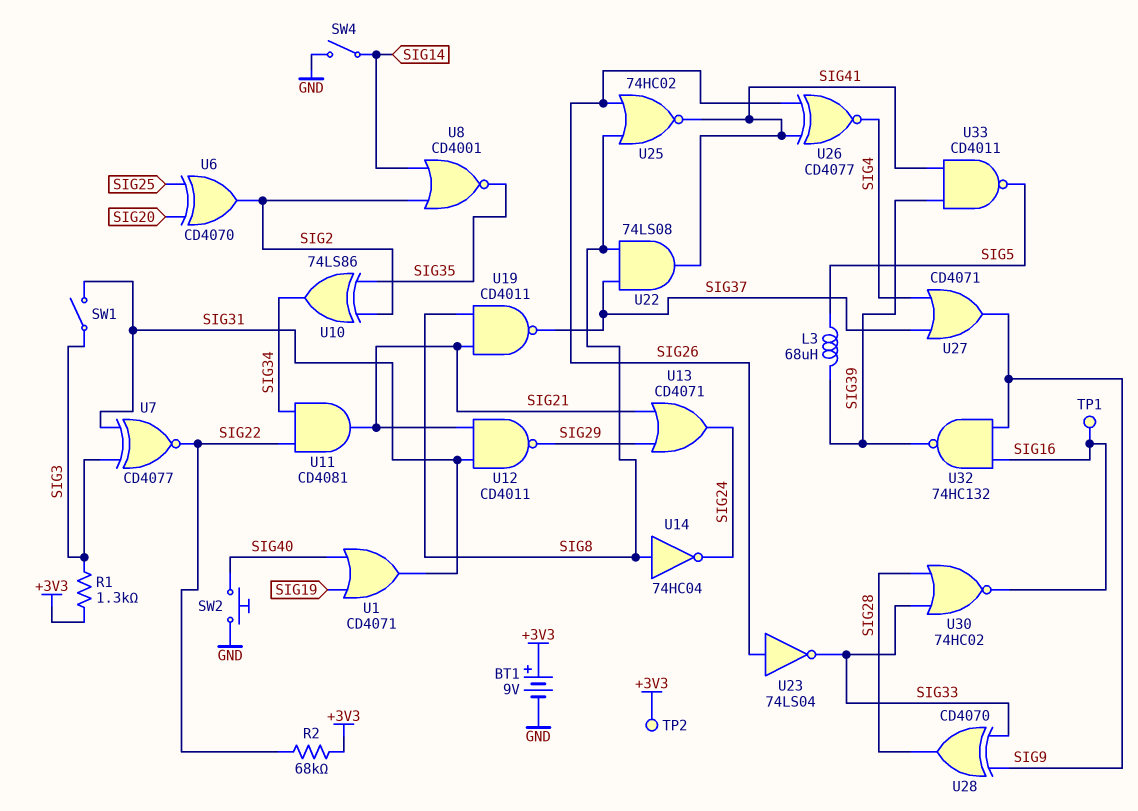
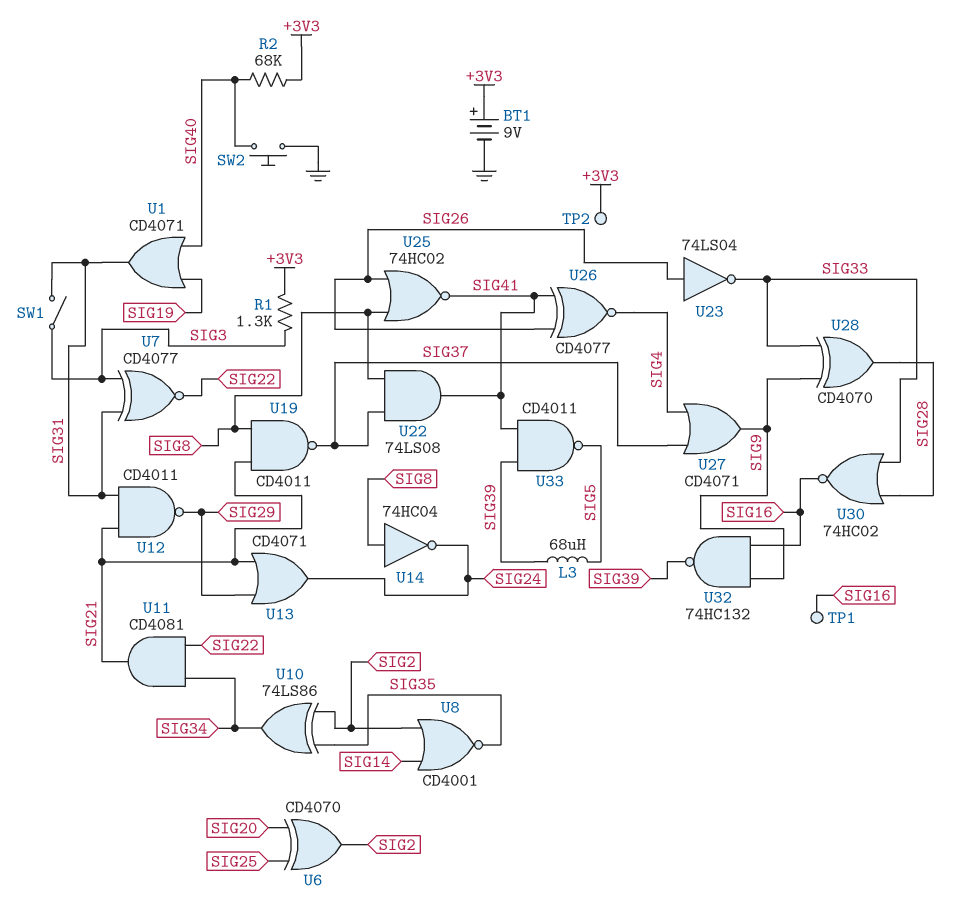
R2: 68k (+3V3, SIG22) -> 68k (+3V3, SIG40)
SW4: switch (GND, SIG14) -> none

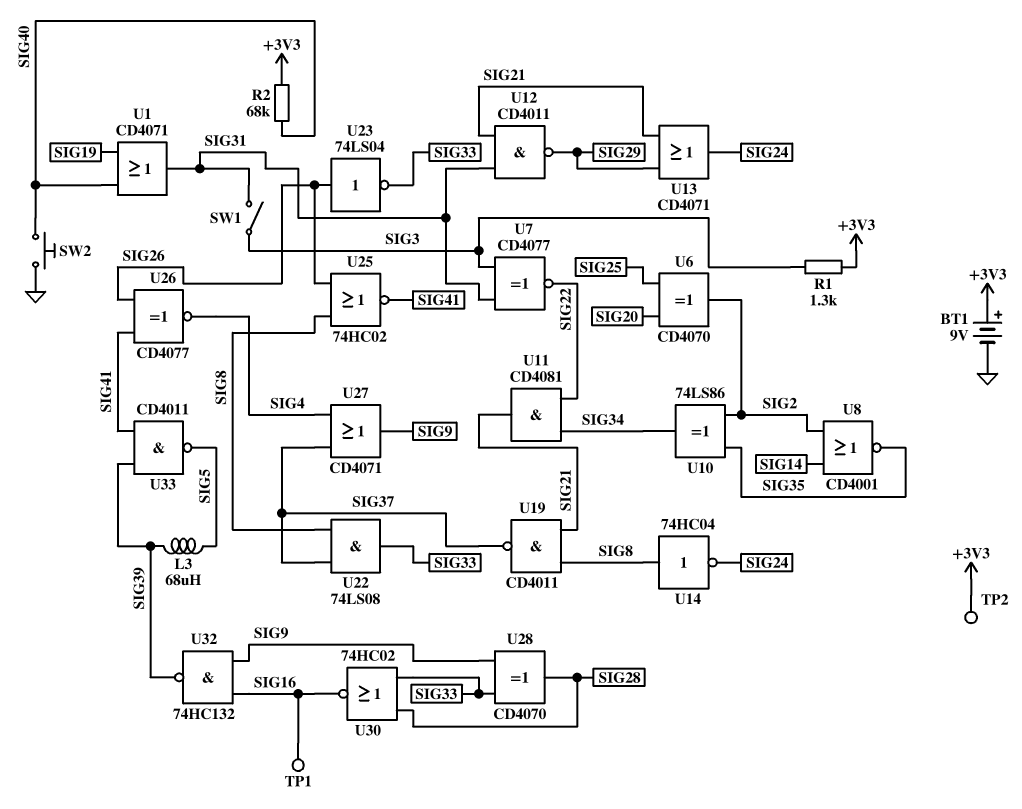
U22: AND 74LS08 (in SIG8, in SIG37, out SIG41) -> AND 74LS08 (in SIG8, in SIG37, out SIG33)

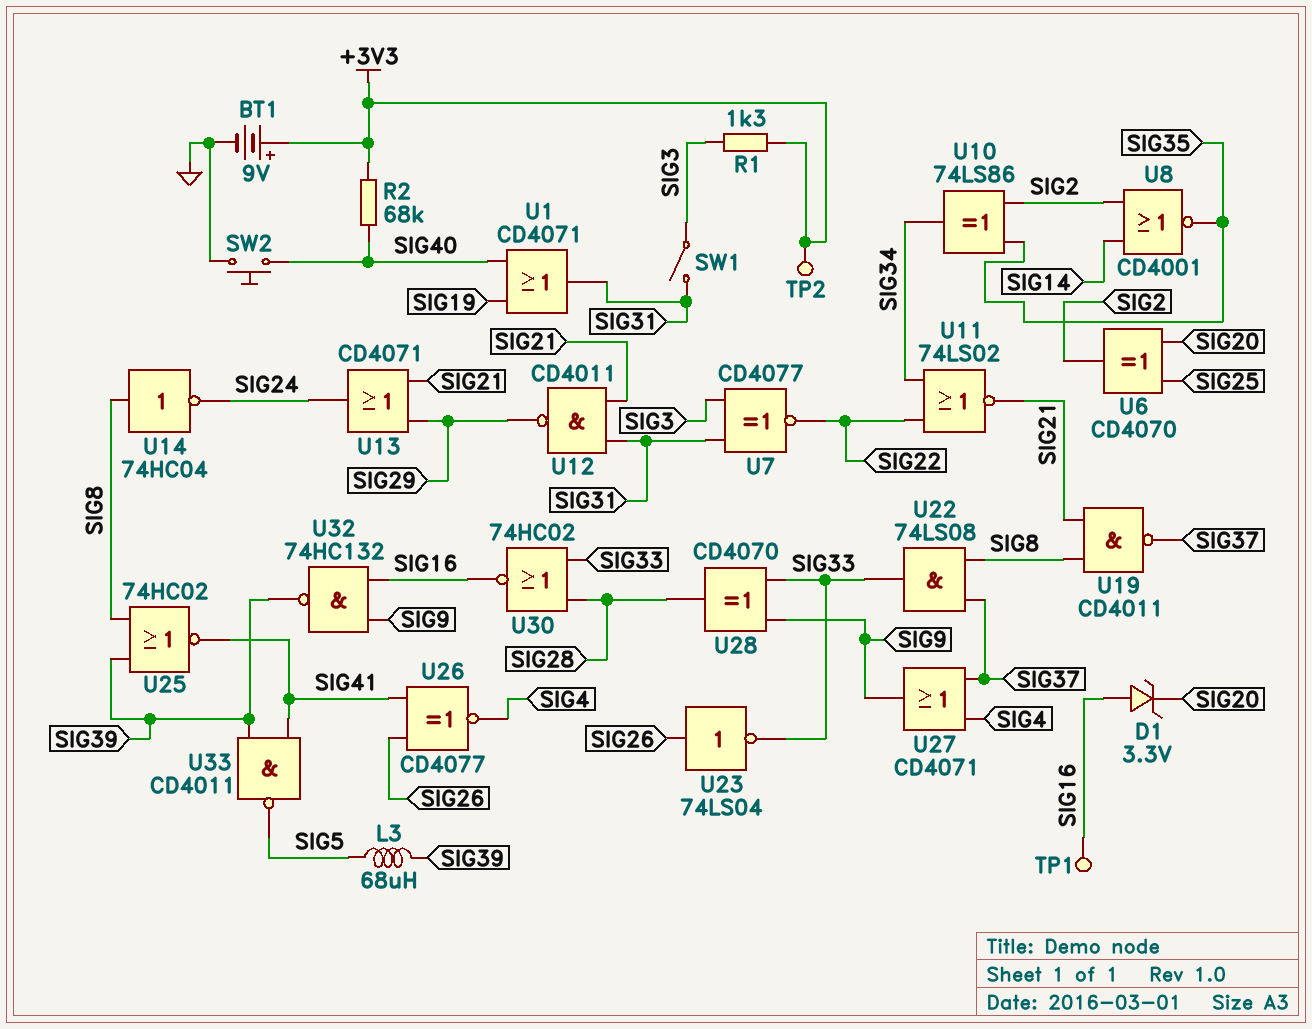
D1: none -> zener 3.3V (A SIG16, K SIG20)
U11: AND CD4081 (in SIG22, in SIG34, out SIG21) -> NOR 74LS02 (in SIG22, in SIG34, out SIG21)
U25: NOR 74HC02 (in SIG8, in SIG26, out SIG41) -> NOR 74HC02 (in SIG8, in SIG39, out SIG41)

